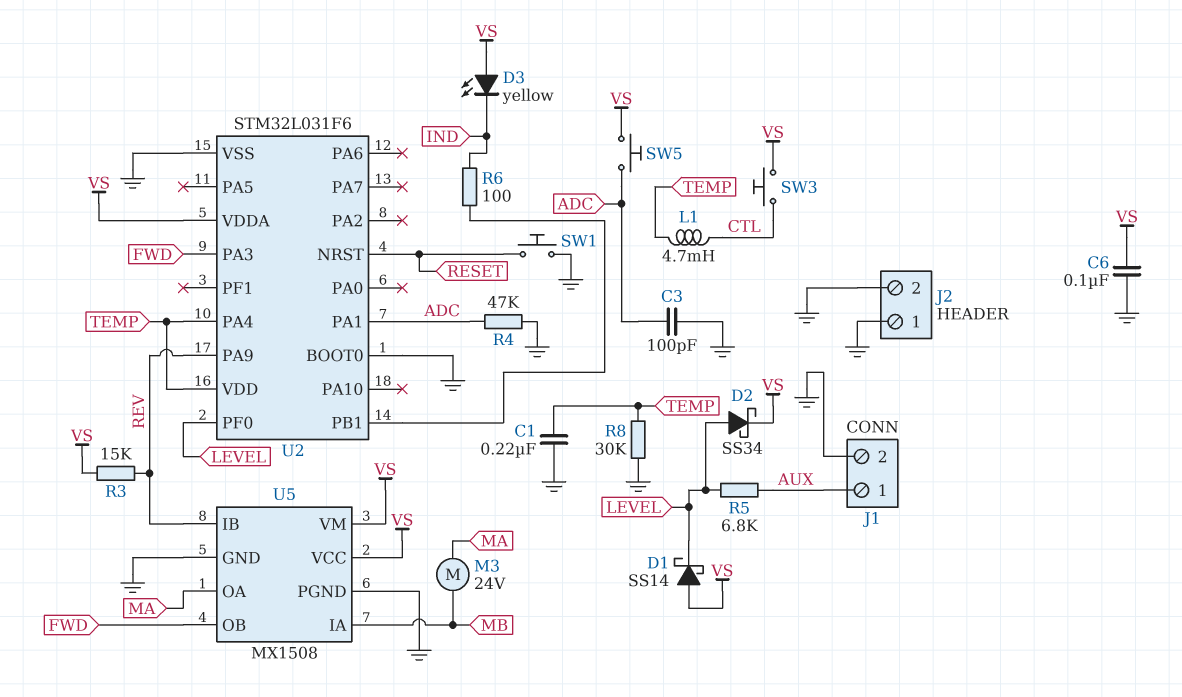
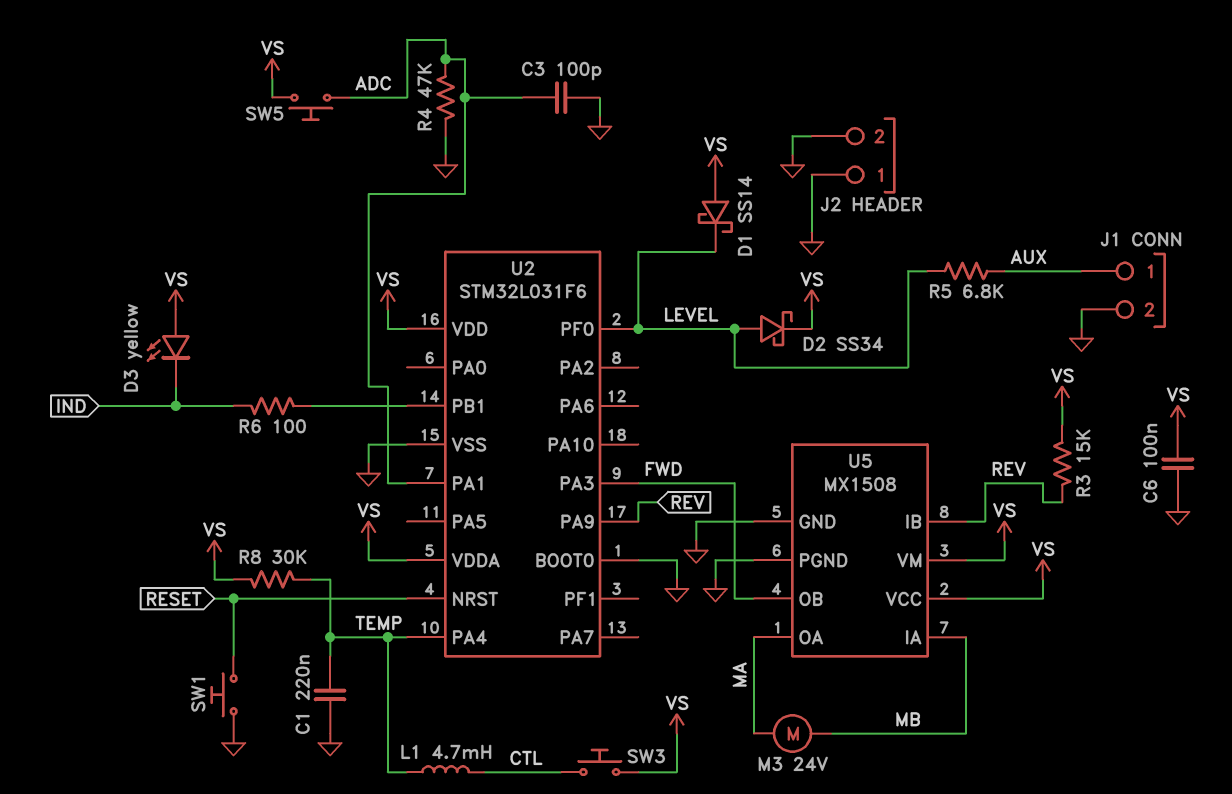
R8: 30k (GND, TEMP) -> 30k (TEMP, VS)
U2 pin VDD: TEMP -> VS

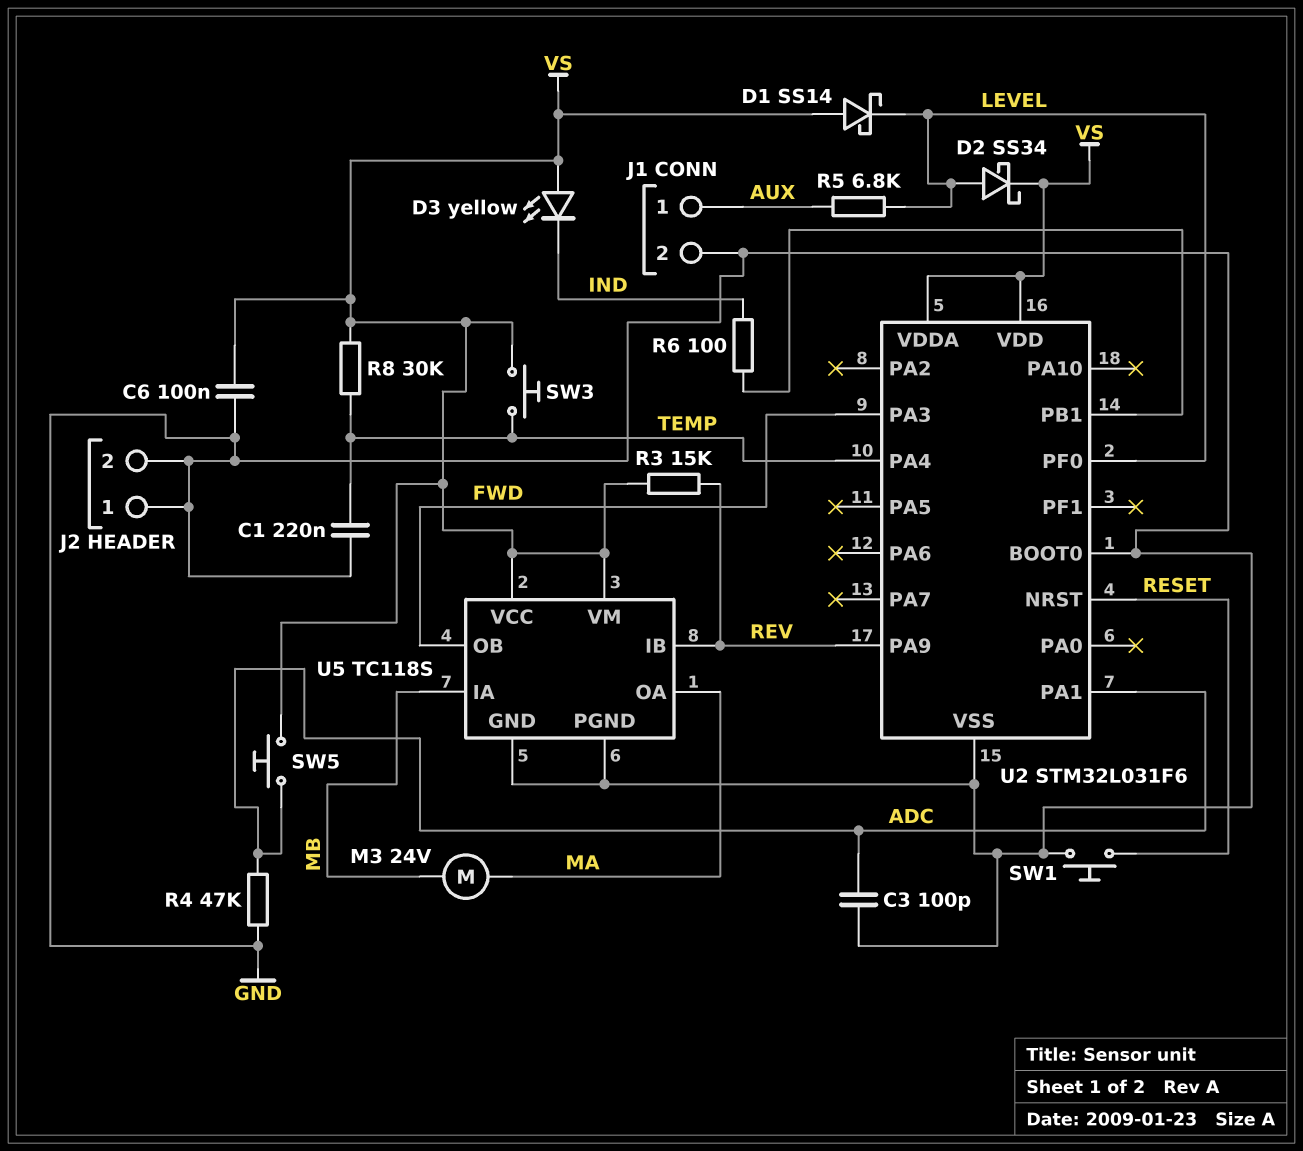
L1: 4.7mH (CTL, TEMP) -> none
SW3: button (CTL, VS) -> button (TEMP, VS)
U5: MX1508 -> TC118S

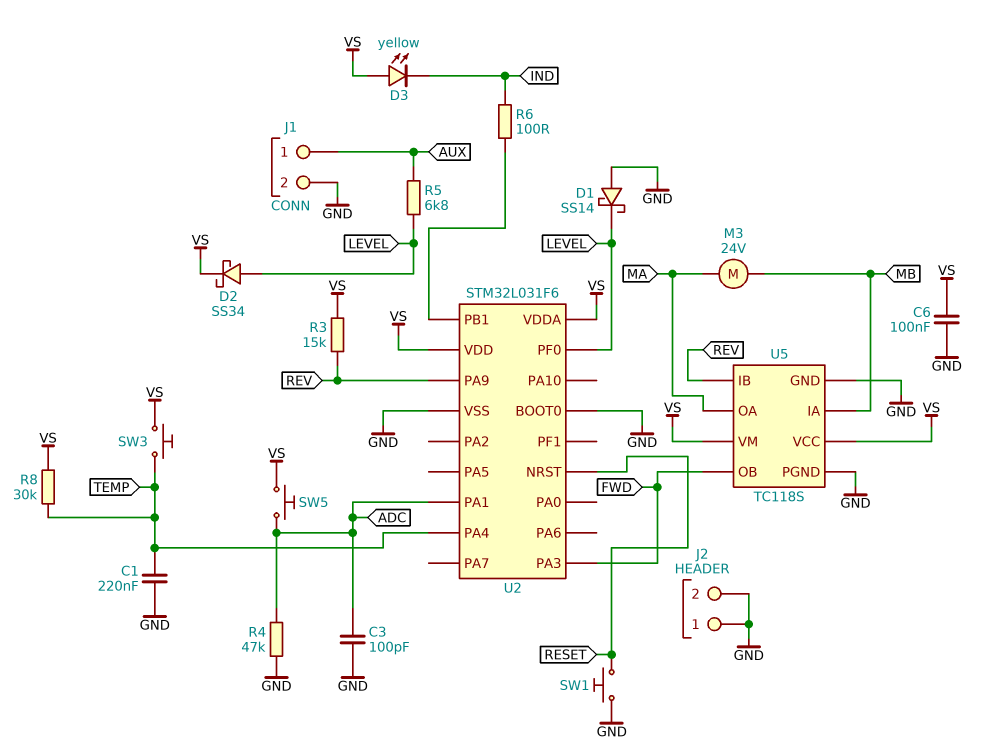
D1: schottky SS14 (A VS, K LEVEL) -> schottky SS14 (A GND, K LEVEL)

